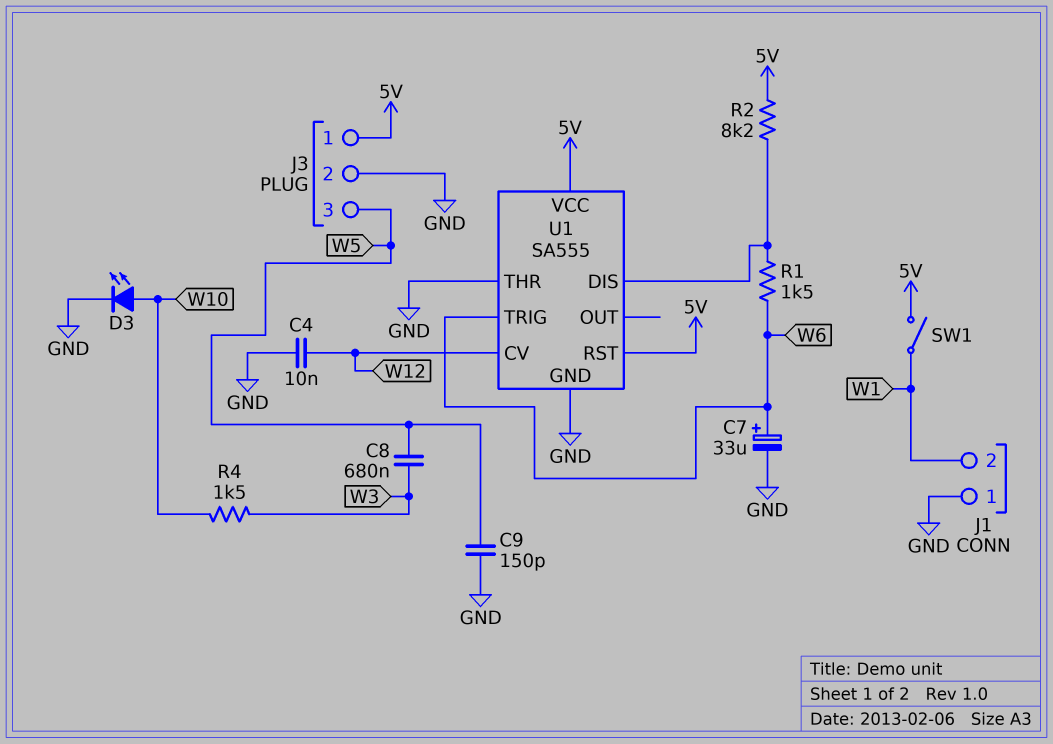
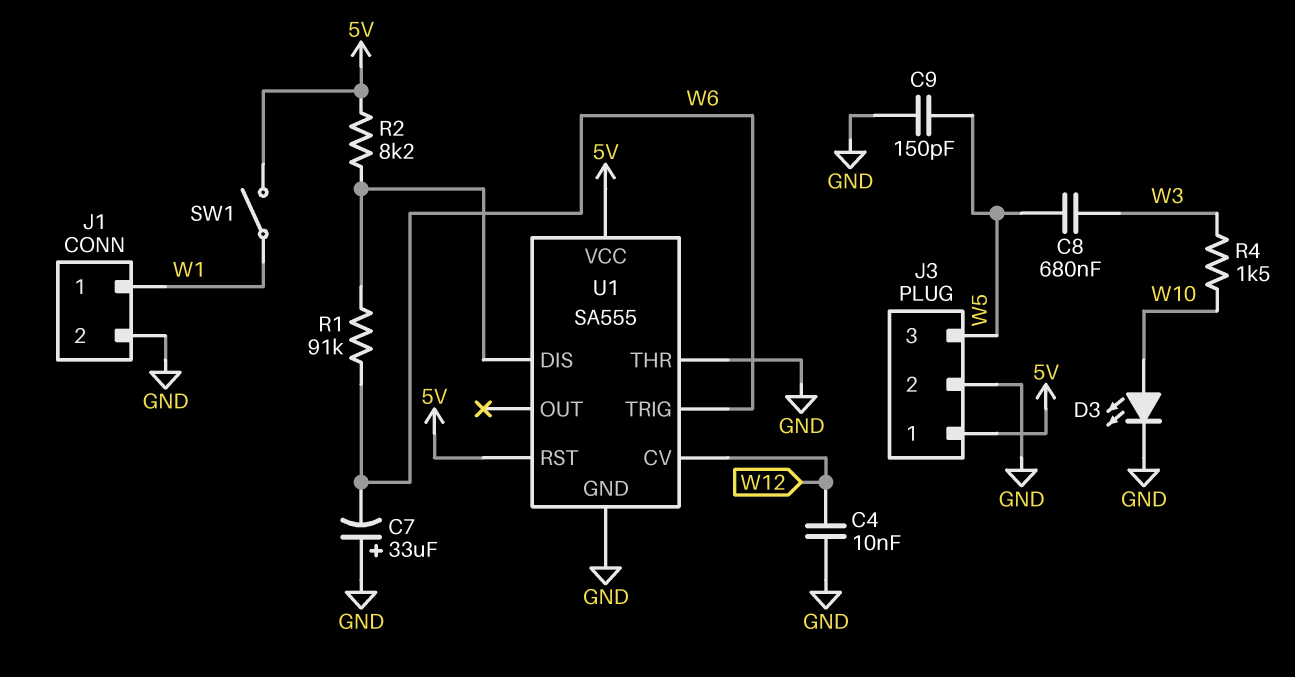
C7: 33uF (plus W6, minus GND) -> 33uF (plus GND, minus W6)
J1 pin 1: GND -> W1
J1 pin 2: W1 -> GND
R1: 1.5k (U1/DIS, W6) -> 91k (U1/DIS, W6)

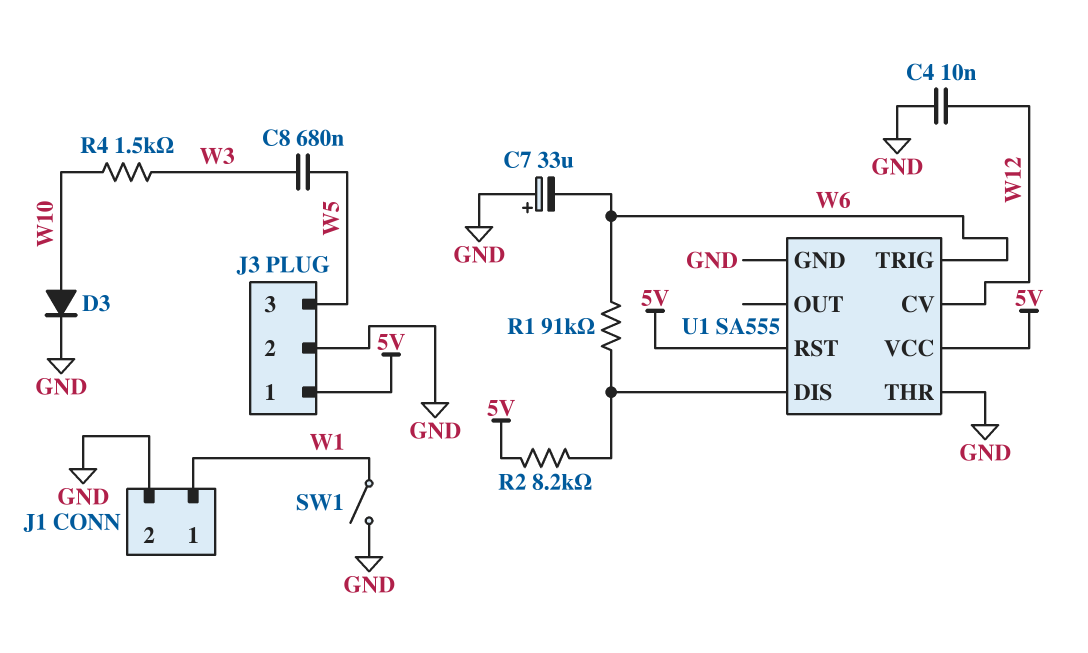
C9: 150pF (GND, W5) -> none
D3: LED (A W10, K GND) -> diode (A W10, K GND)
SW1: switch (5V, W1) -> switch (GND, W1)

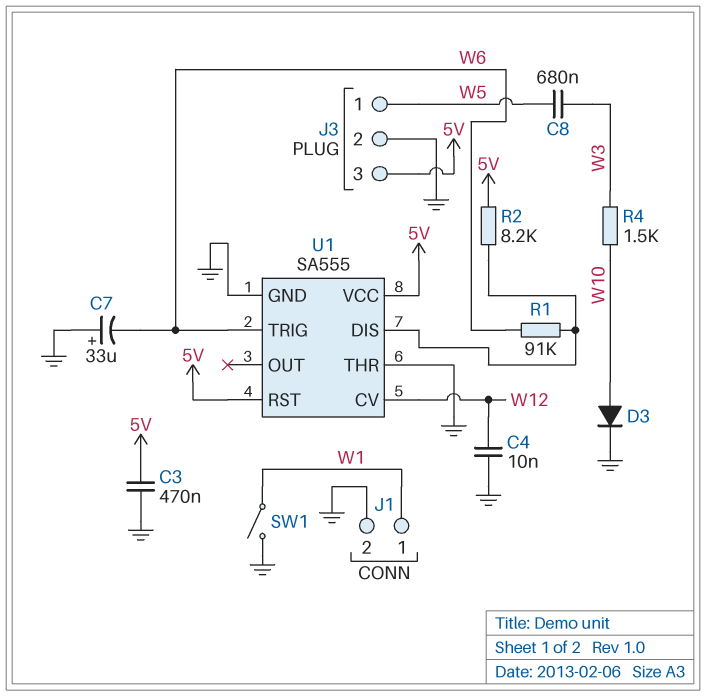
C3: none -> 470nF (5V, GND)
J3 pin 1: 5V -> W5
J3 pin 3: W5 -> 5V

